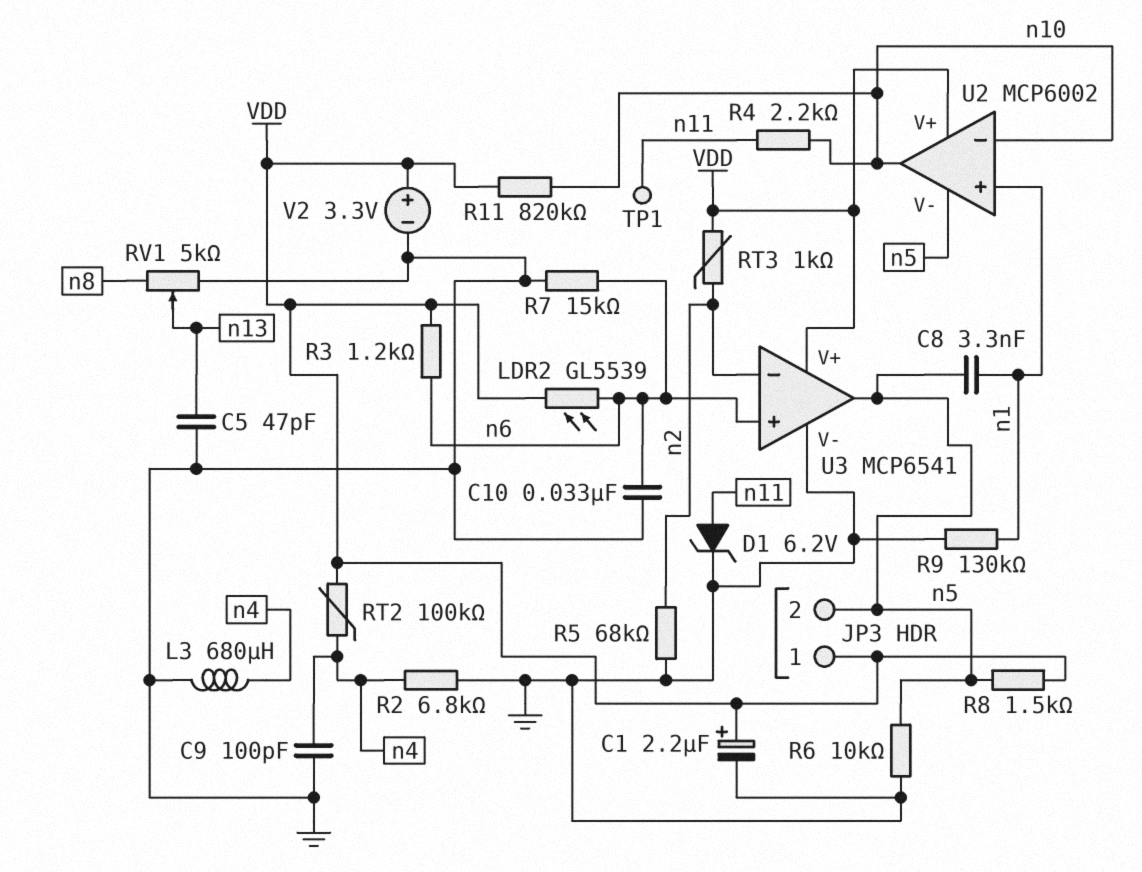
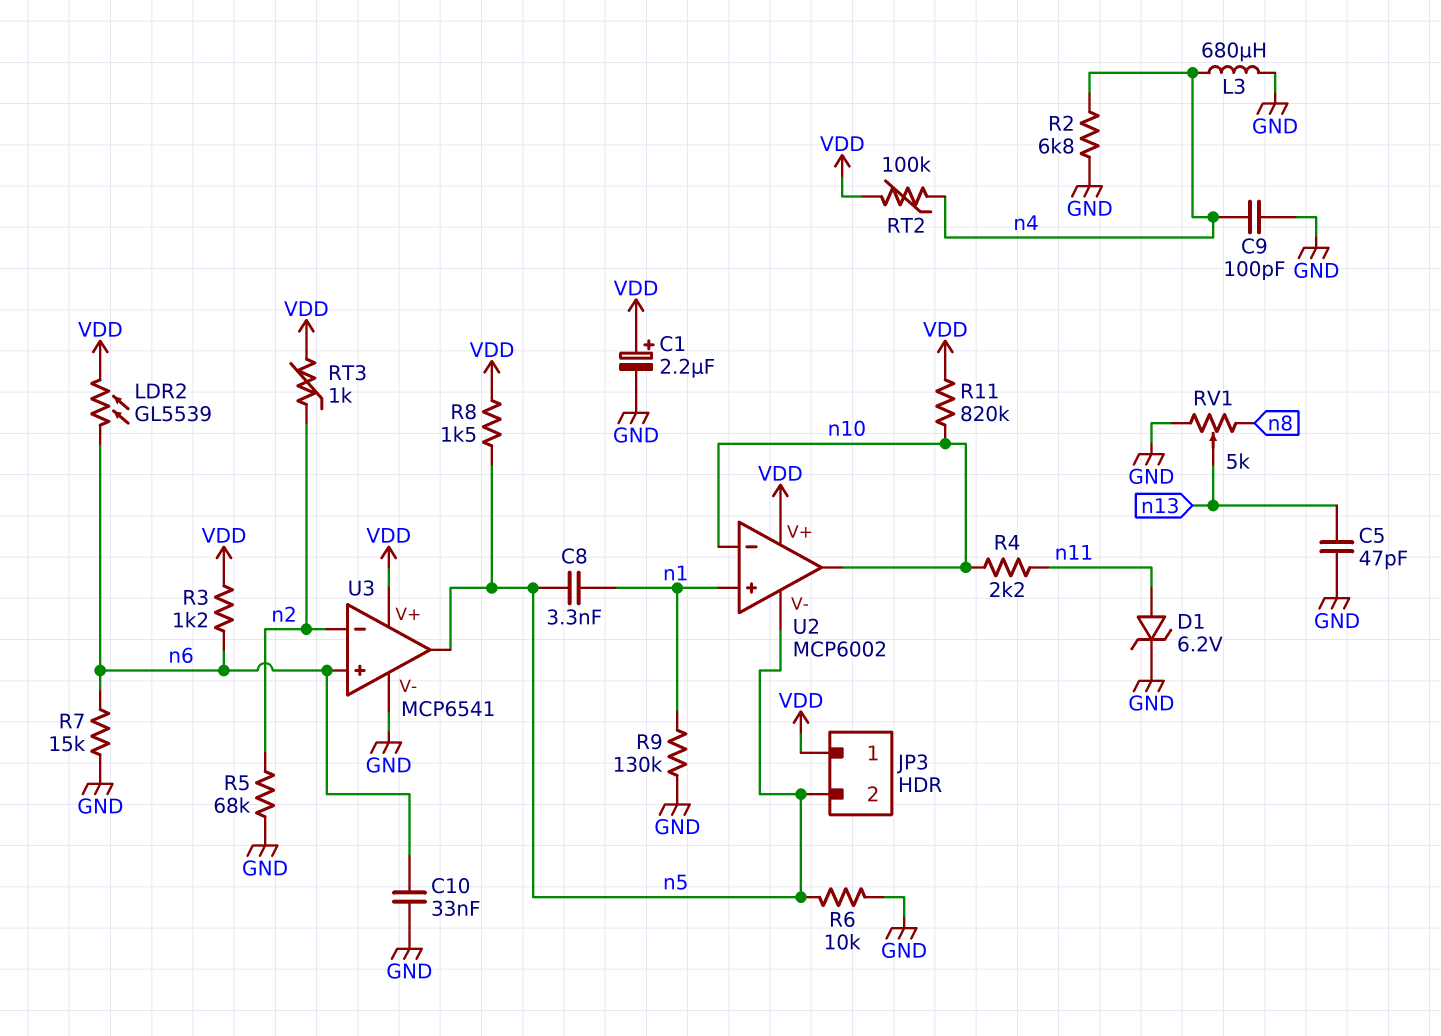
TP1: test point (n11) -> none
V2: 3.3V (plus VDD, minus GND) -> none

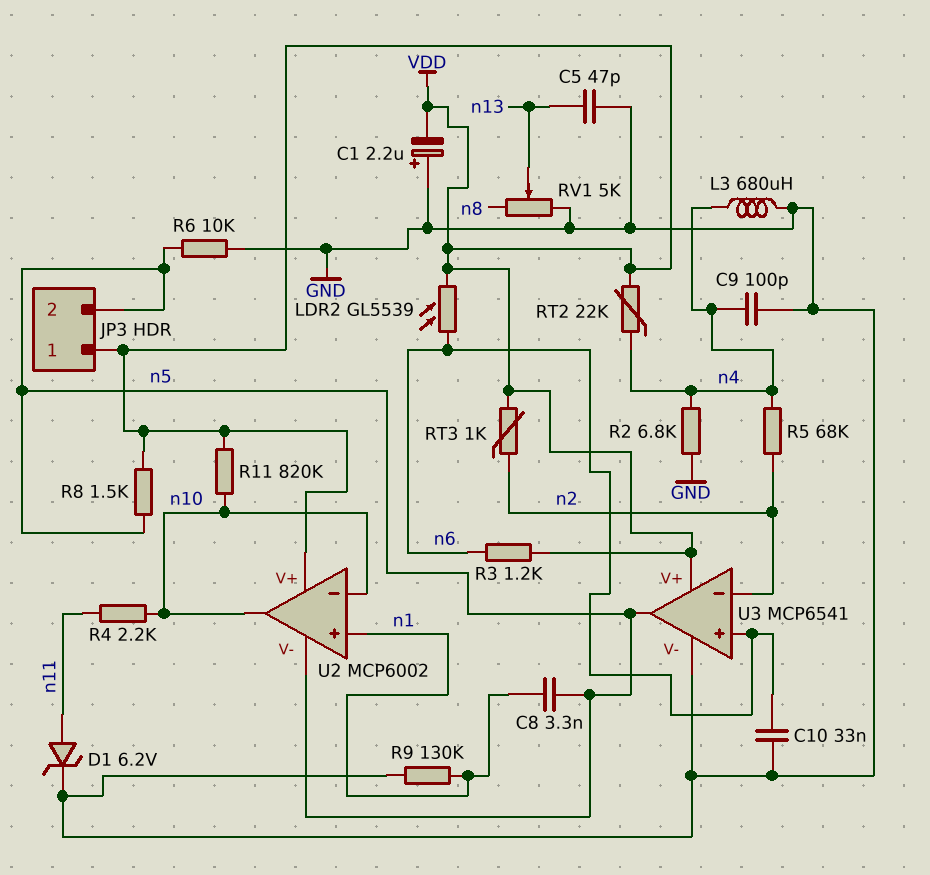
C1: 2.2uF (plus VDD, minus GND) -> 2.2uF (plus GND, minus VDD)
R5: 68k (GND, n2) -> 68k (n2, n4)
R7: 15k (GND, n6) -> none
RT2: 100k (VDD, n4) -> 22k (VDD, n4)

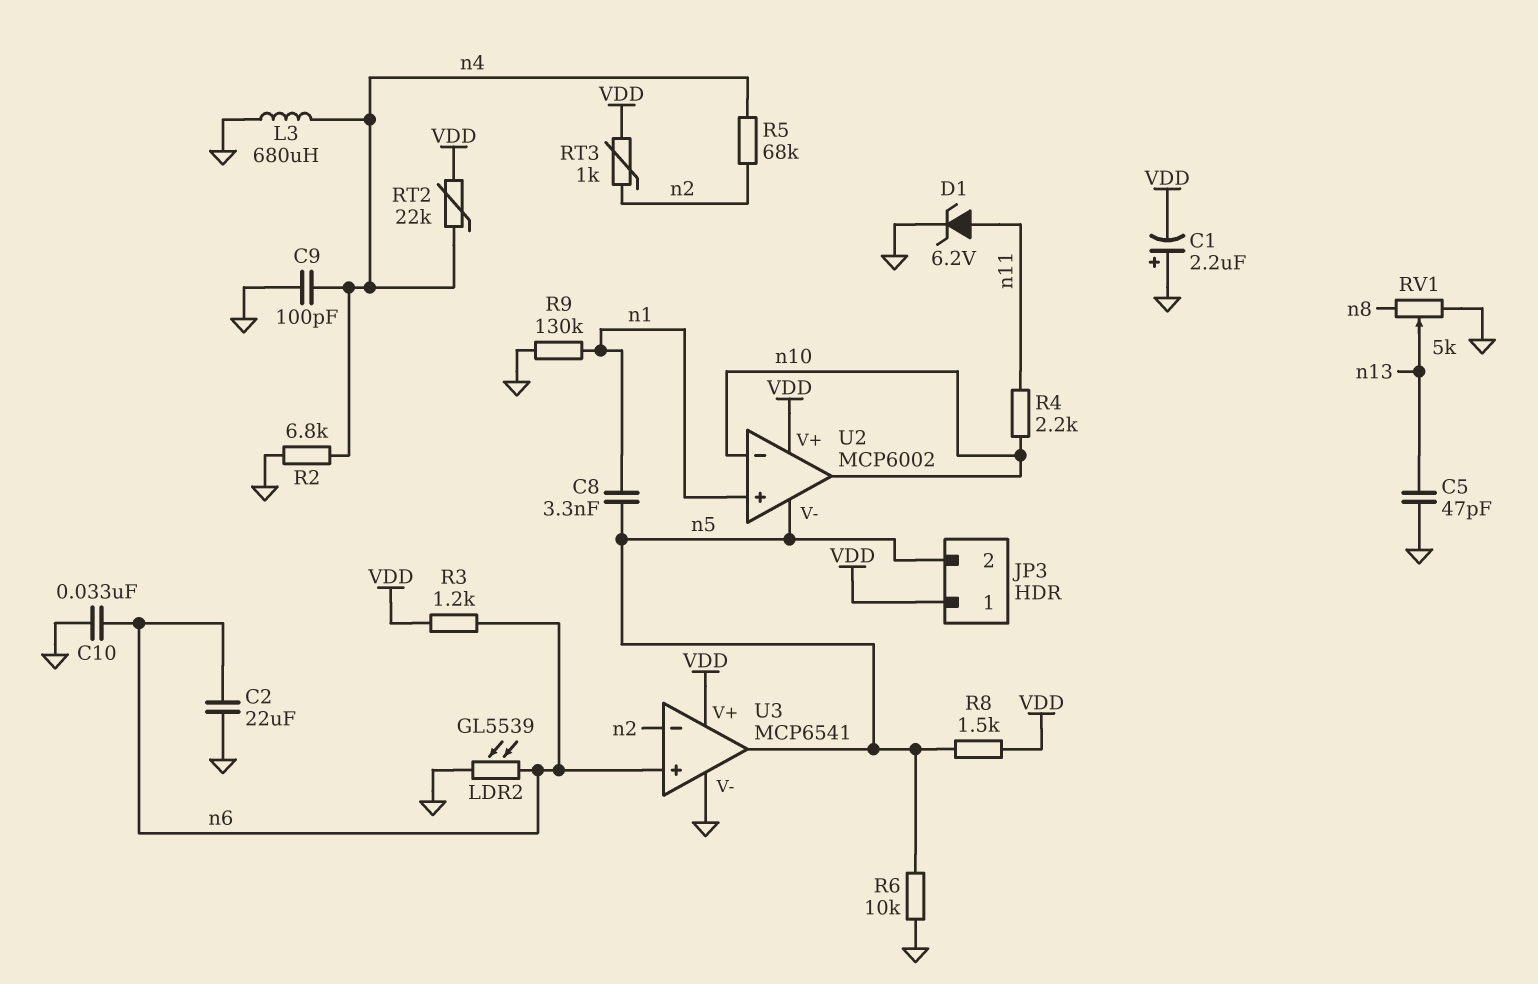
C2: none -> 22uF (GND, n6)
LDR2: GL5539 (VDD, n6) -> GL5539 (GND, n6)
R11: 820k (VDD, n10) -> none

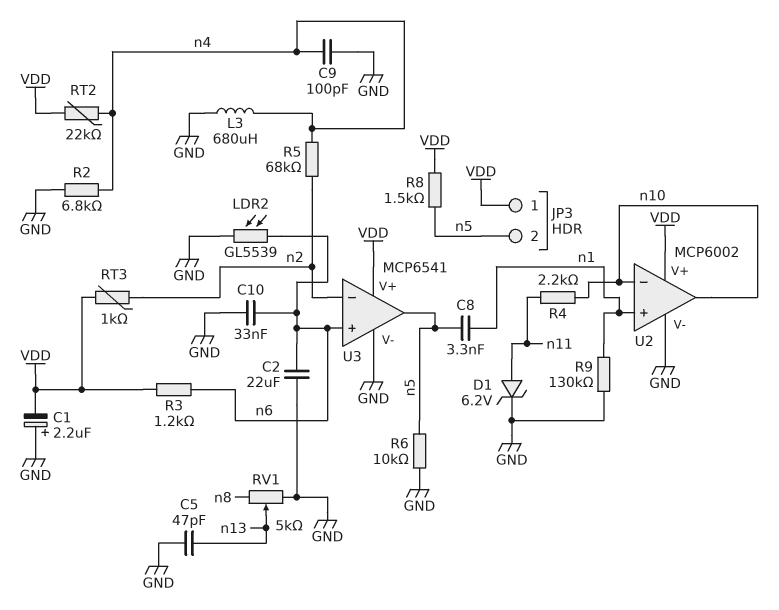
U2 pin V-: n5 -> GND

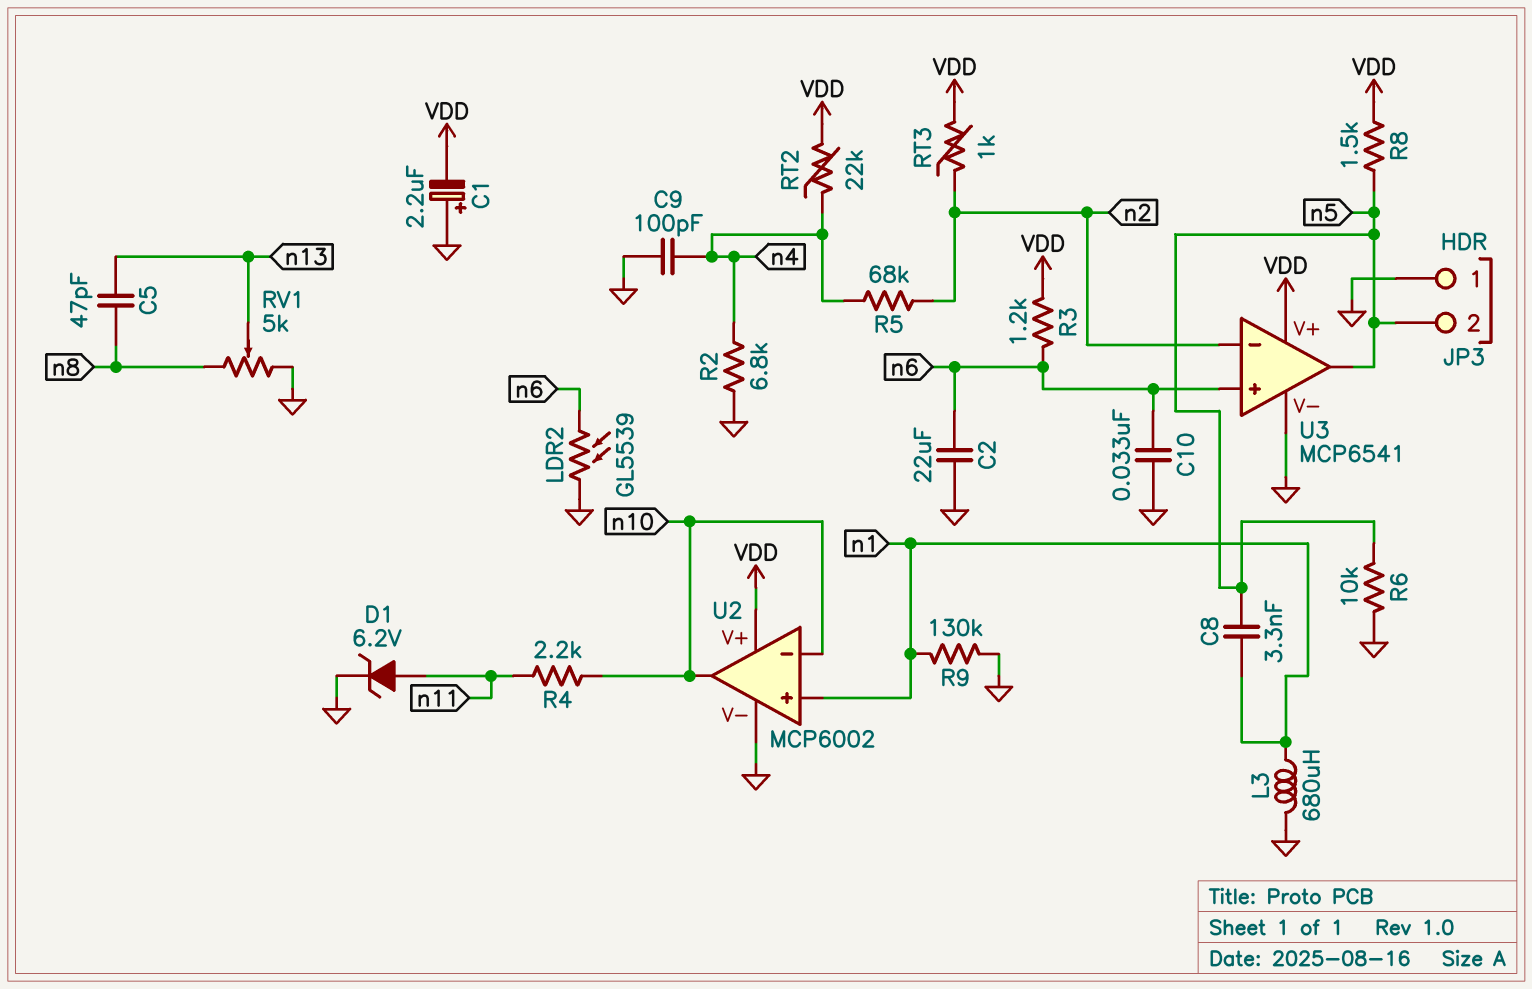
C5: 47pF (GND, n13) -> 47pF (n8, n13)
JP3 pin 1: VDD -> GND
L3: 680uH (GND, n4) -> 680uH (GND, n1)

